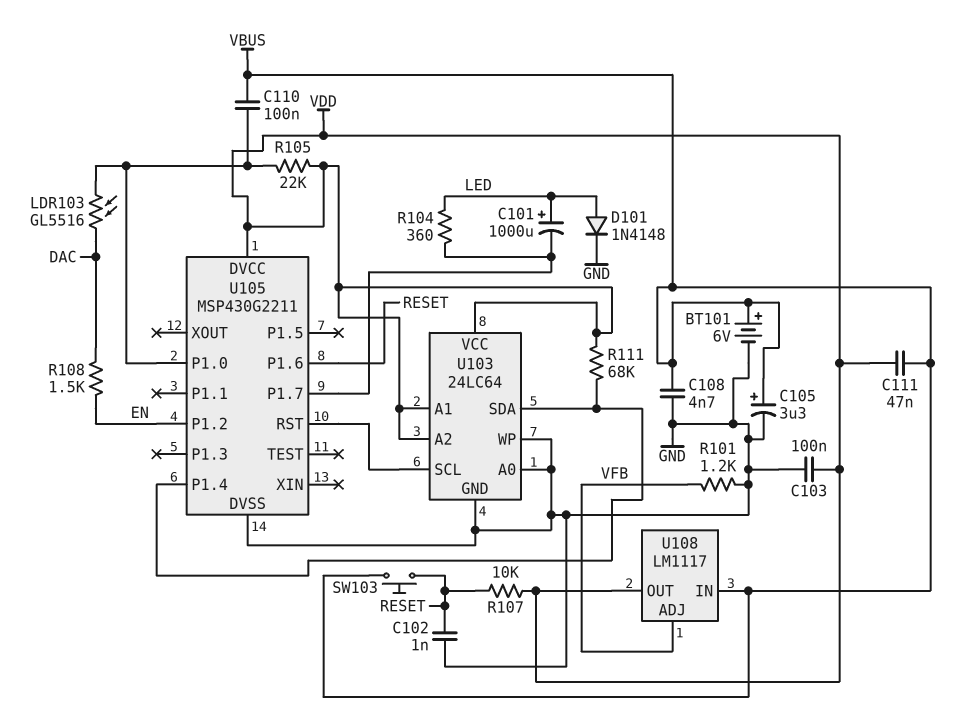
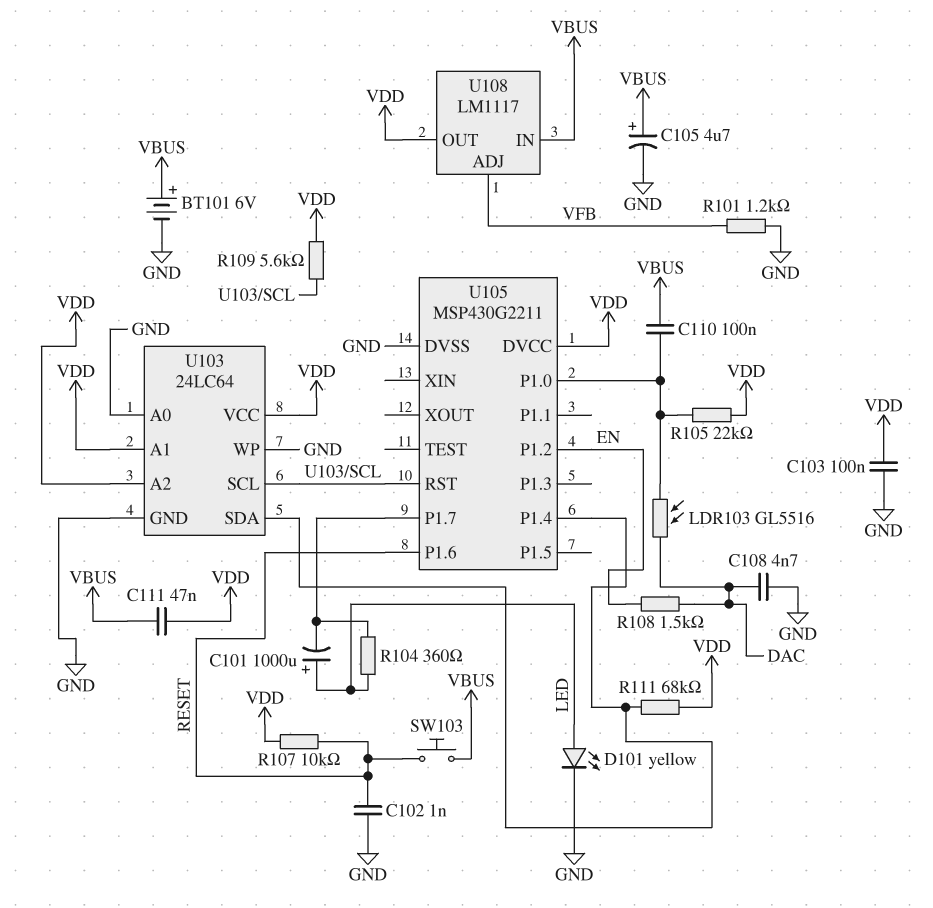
C105: 3.3uF (plus VBUS, minus GND) -> 4.7uF (plus VBUS, minus GND)
C108: 4.7nF (GND, VBUS) -> 4.7nF (DAC, GND)
D101: diode 1N4148 (A LED, K GND) -> LED yellow (A LED, K GND)
R109: none -> 5.6k (U103/SCL, VDD)

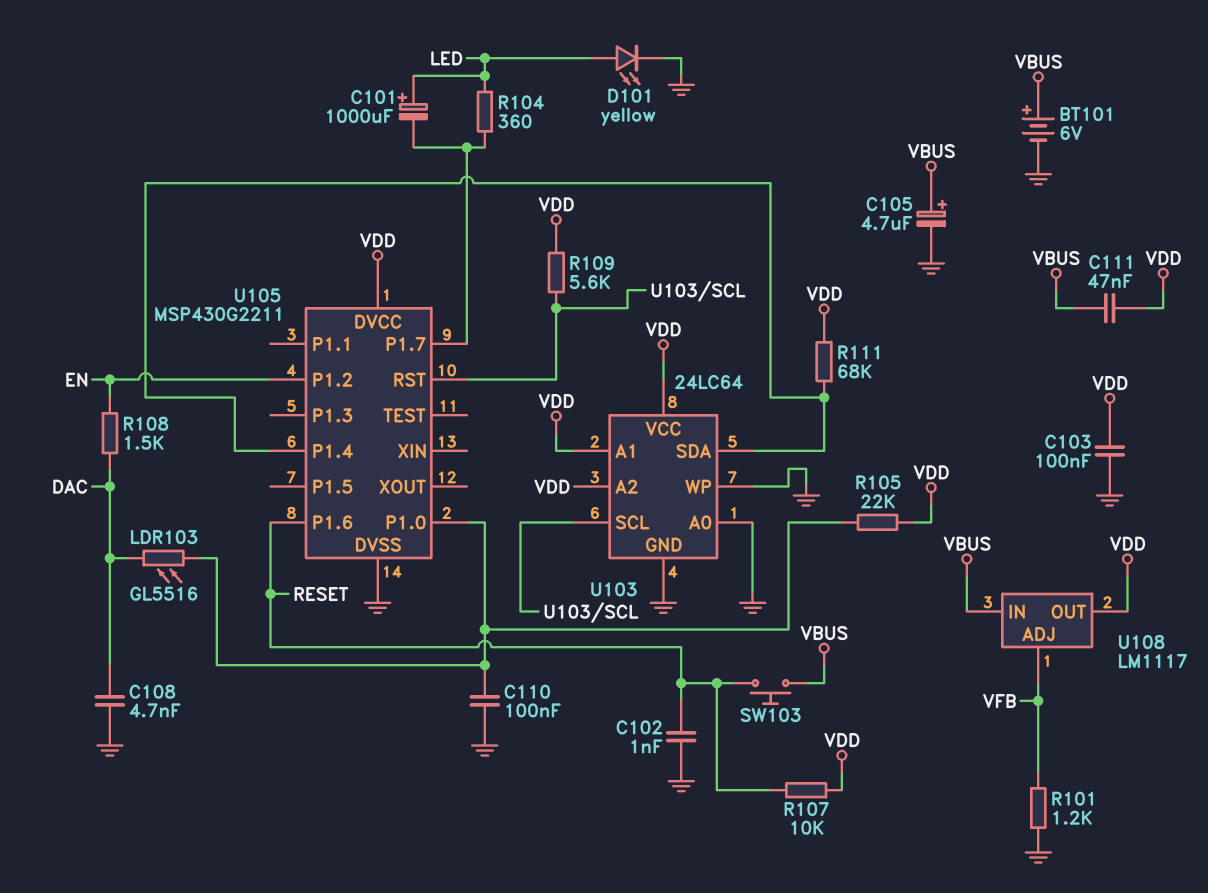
C110: 100nF (U105/P1.0, VBUS) -> 100nF (GND, U105/P1.0)

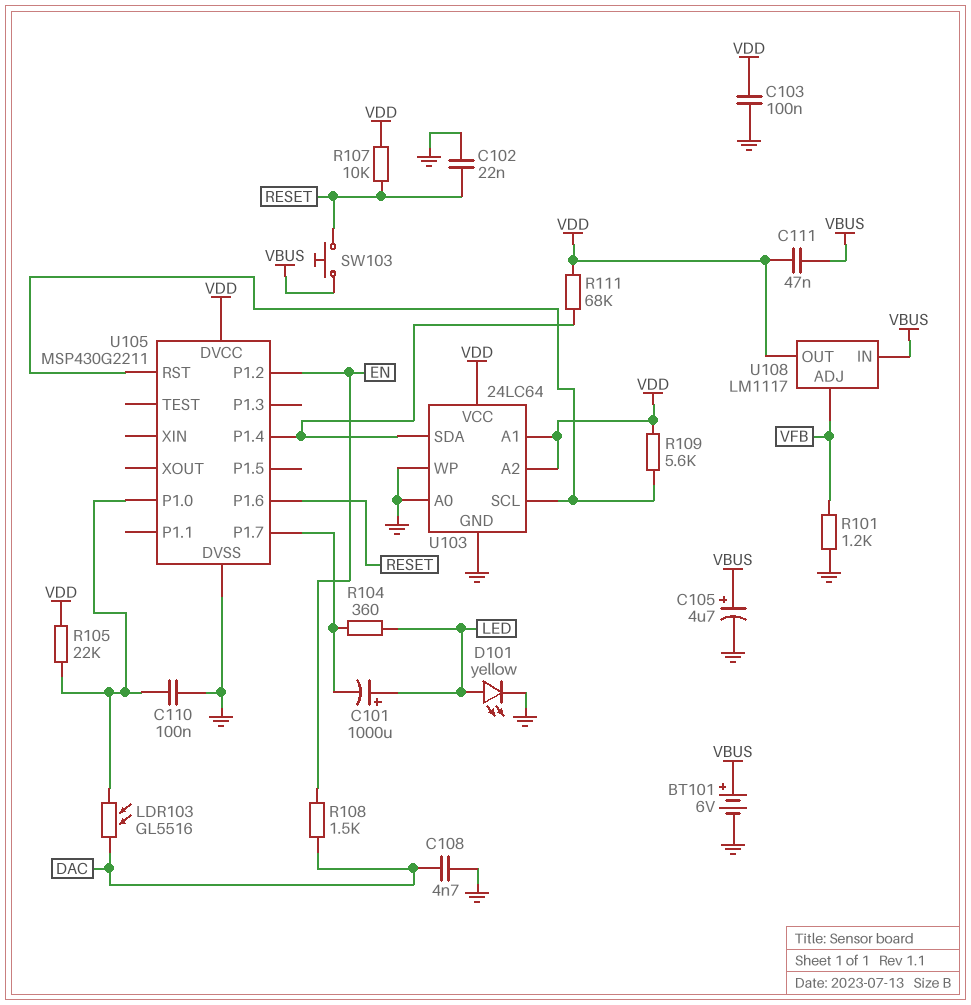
C102: 1nF (GND, RESET) -> 22nF (GND, RESET)

